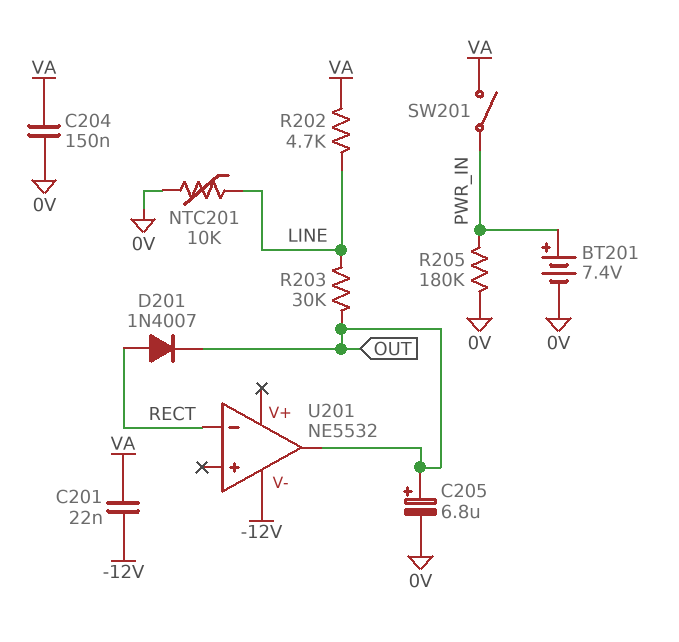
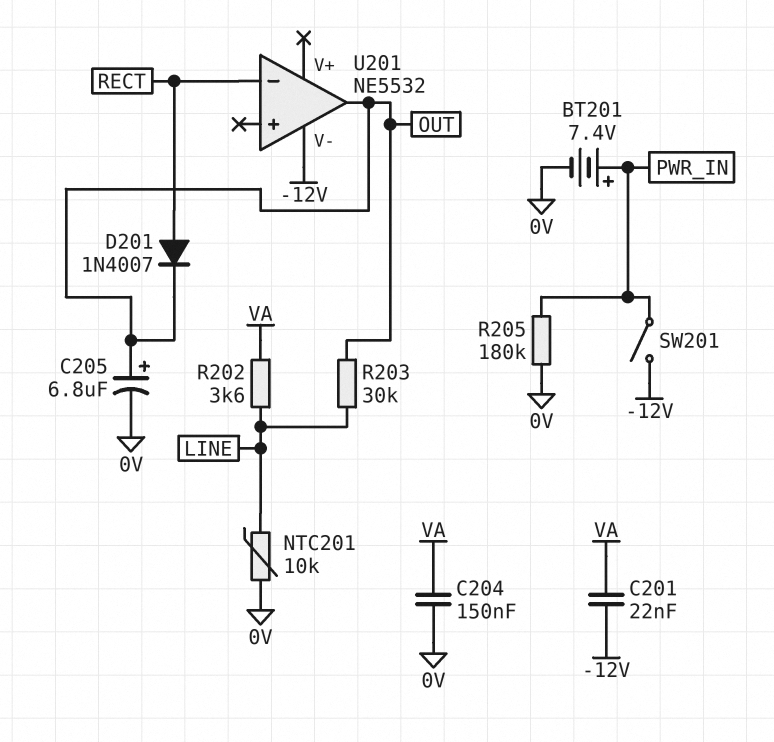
R202: 4.7k (LINE, VA) -> 3.6k (LINE, VA)
SW201: switch (PWR_IN, VA) -> switch (-12V, PWR_IN)

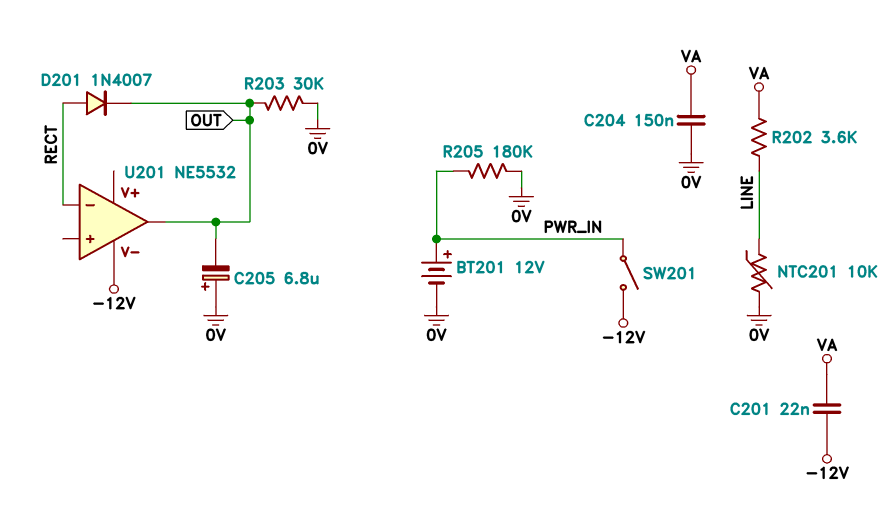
BT201: 7.4V (plus PWR_IN, minus 0V) -> 12V (plus PWR_IN, minus 0V)
C205: 6.8uF (plus OUT, minus 0V) -> 6.8uF (plus 0V, minus OUT)
R203: 30k (LINE, OUT) -> 30k (0V, OUT)

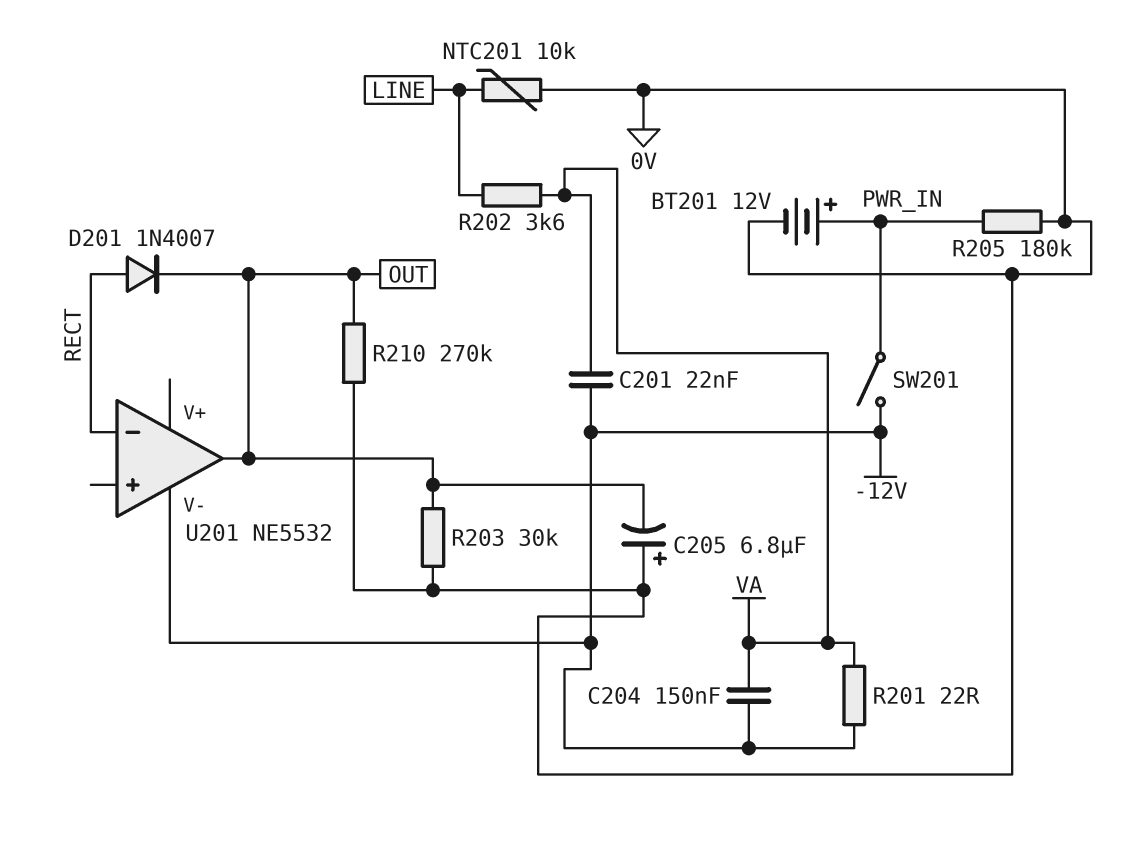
C204: 150nF (0V, VA) -> 150nF (-12V, VA)
R201: none -> 22 (-12V, VA)
R210: none -> 270k (0V, OUT)

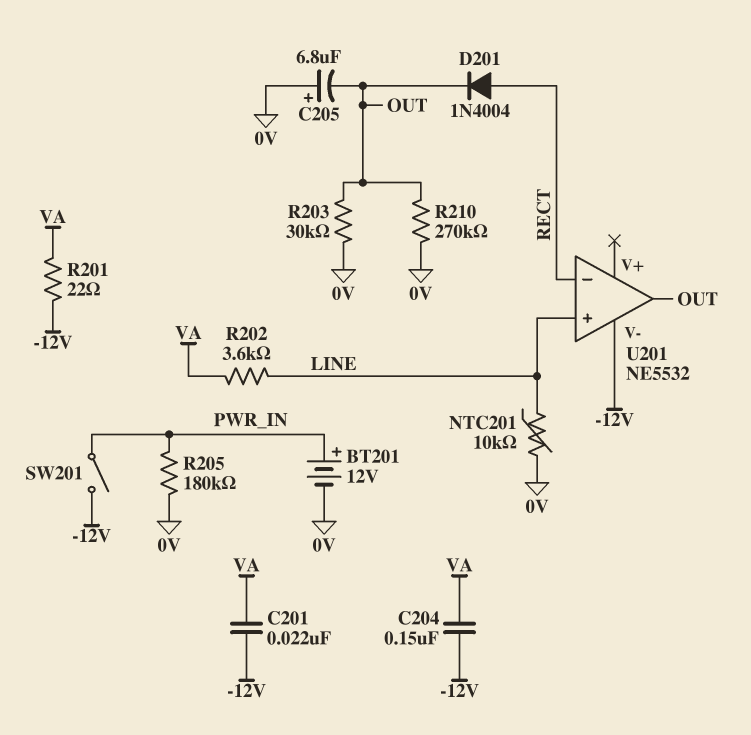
D201: diode 1N4007 (A RECT, K OUT) -> diode 1N4004 (A RECT, K OUT)
U201 pin in+: none -> LINE

